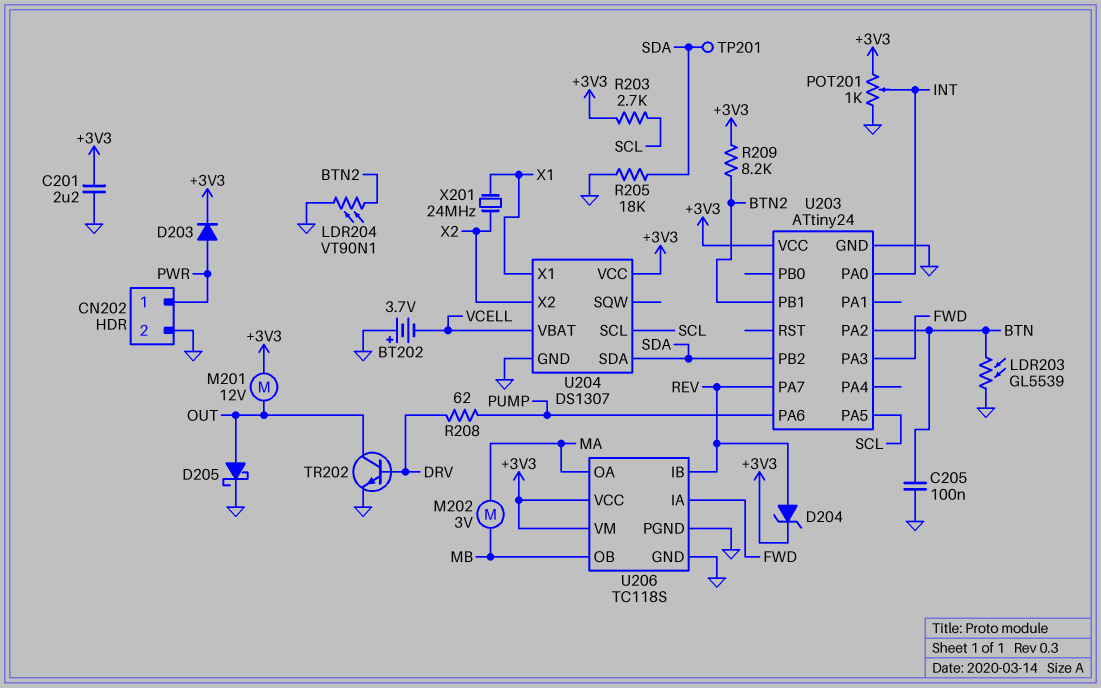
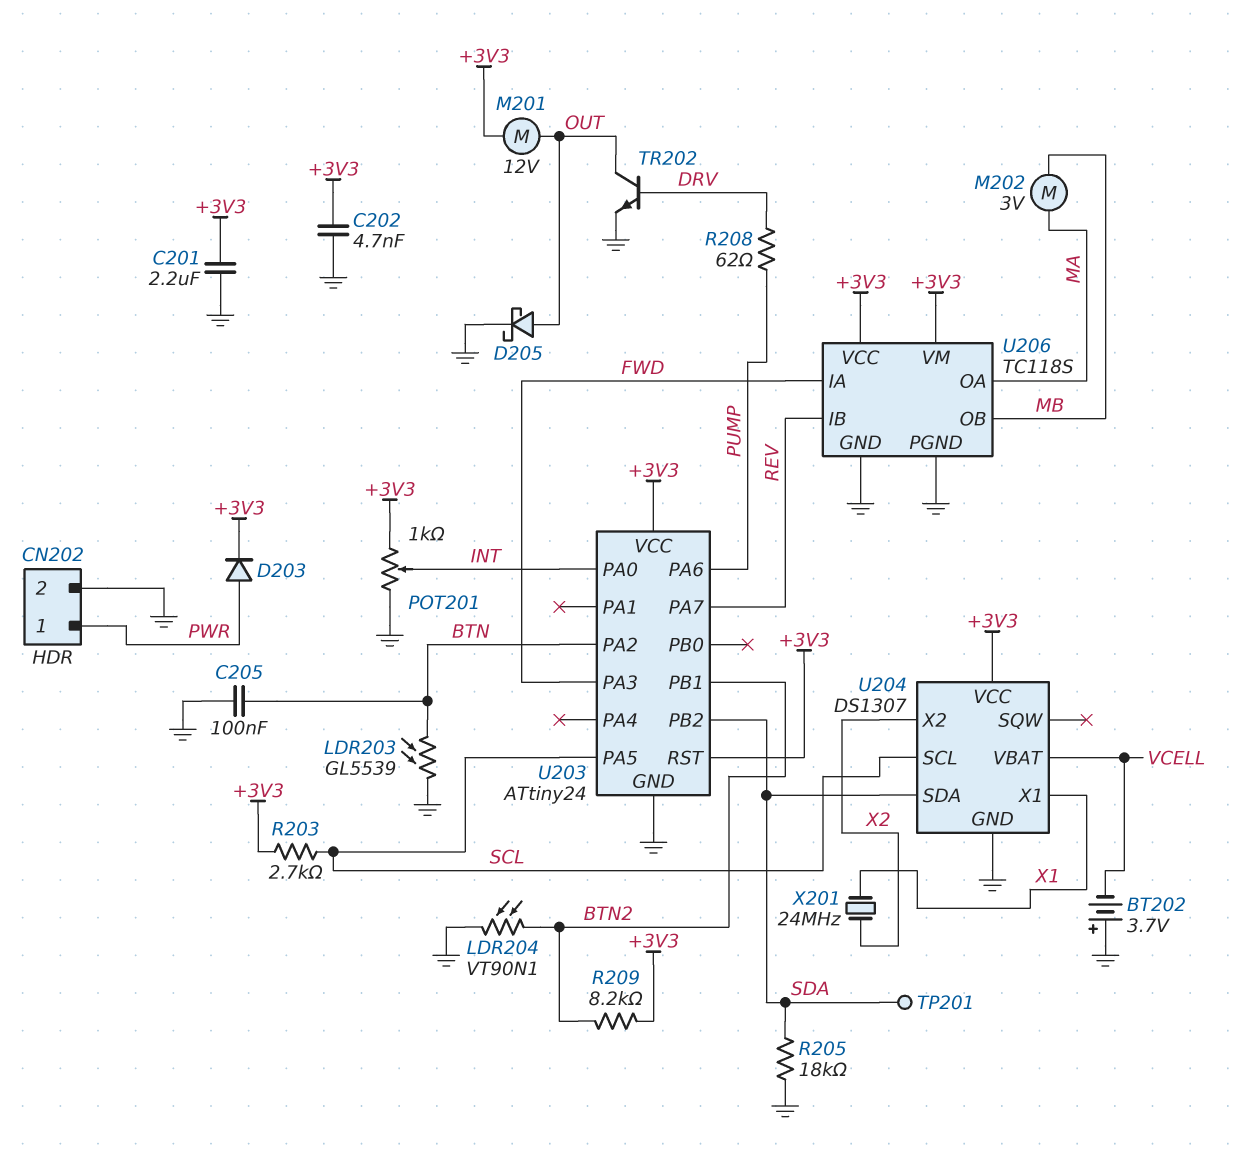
C202: none -> 4.7nF (+3V3, GND)
D204: zener (A REV, K +3V3) -> none
U203 pin RST: none -> +3V3

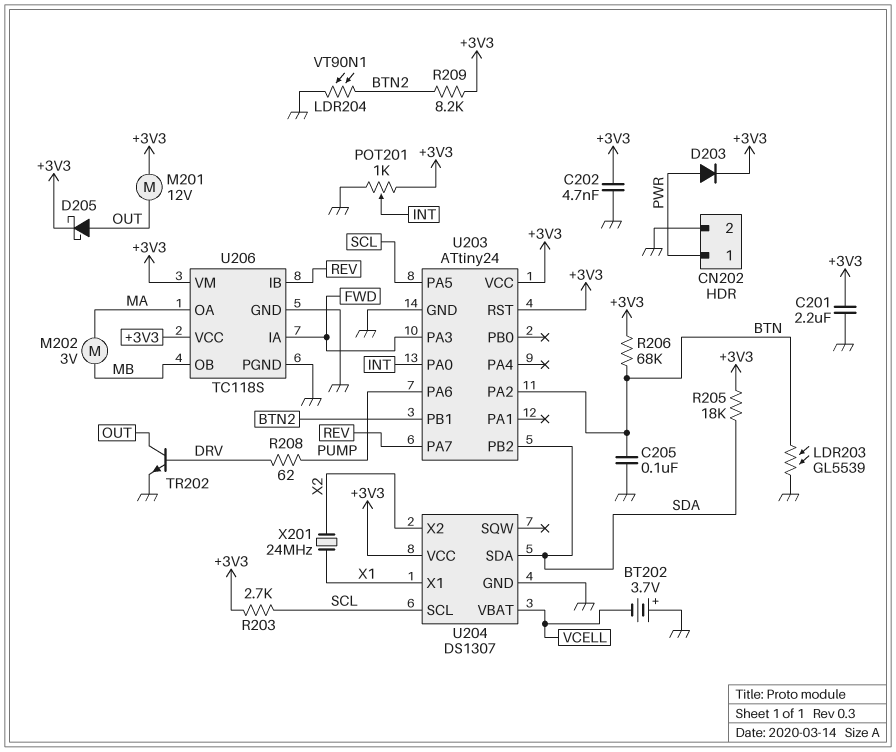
D205: schottky (A OUT, K GND) -> schottky (A OUT, K +3V3)
R205: 18k (GND, SDA) -> 18k (+3V3, SDA)
R206: none -> 68k (+3V3, BTN)
TP201: test point (SDA) -> none

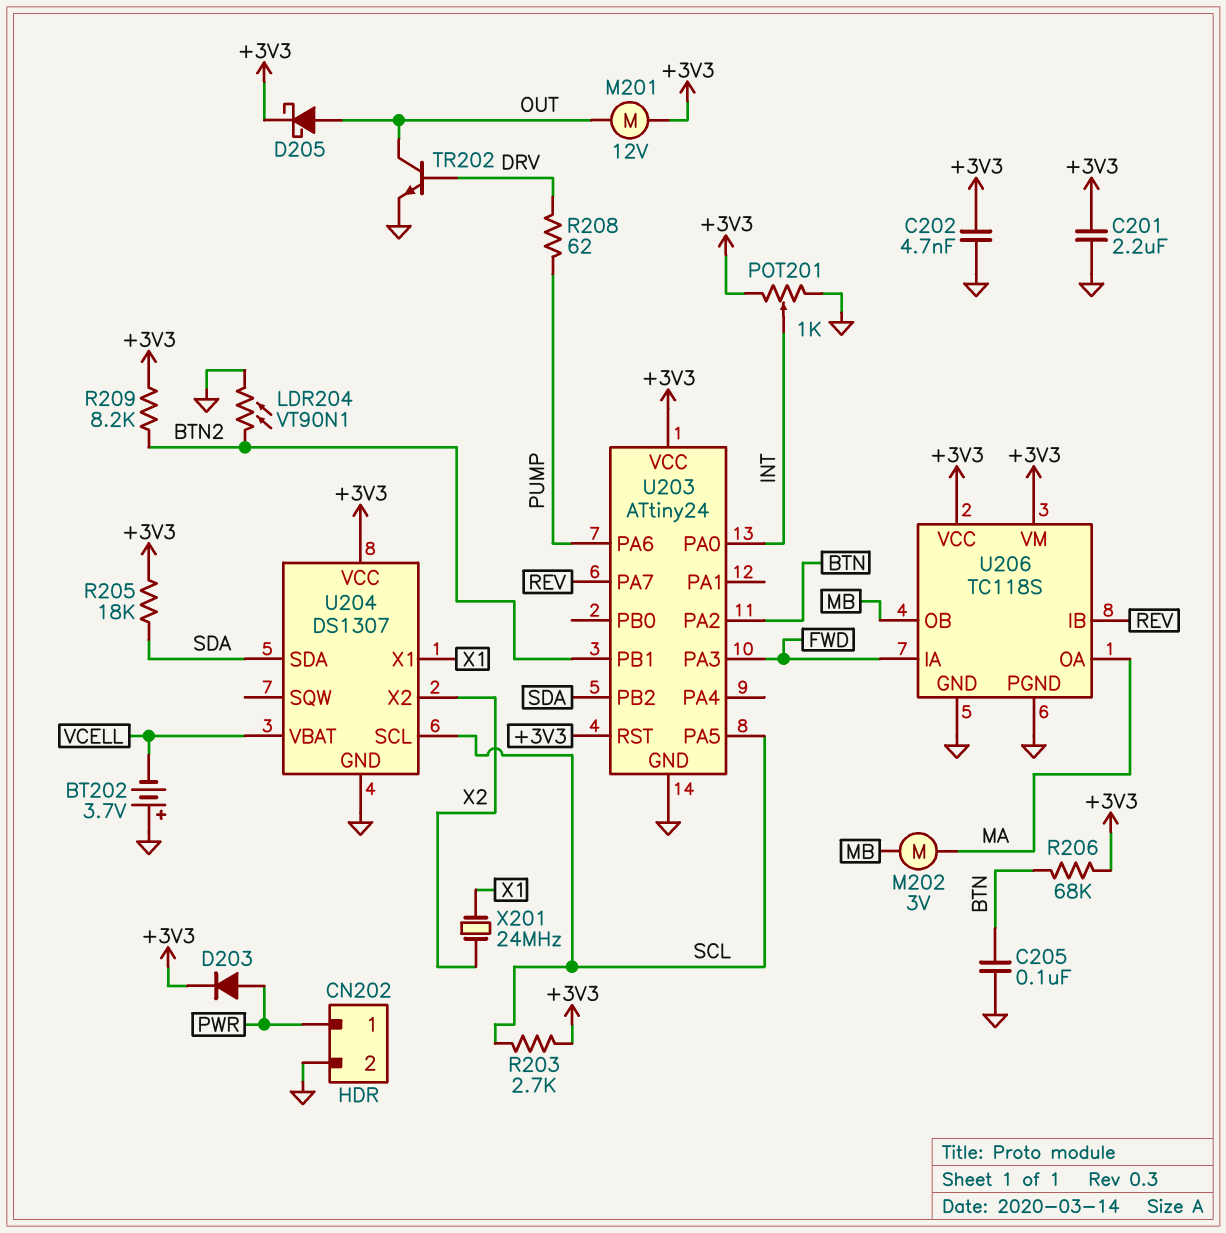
LDR203: GL5539 (BTN, GND) -> none

